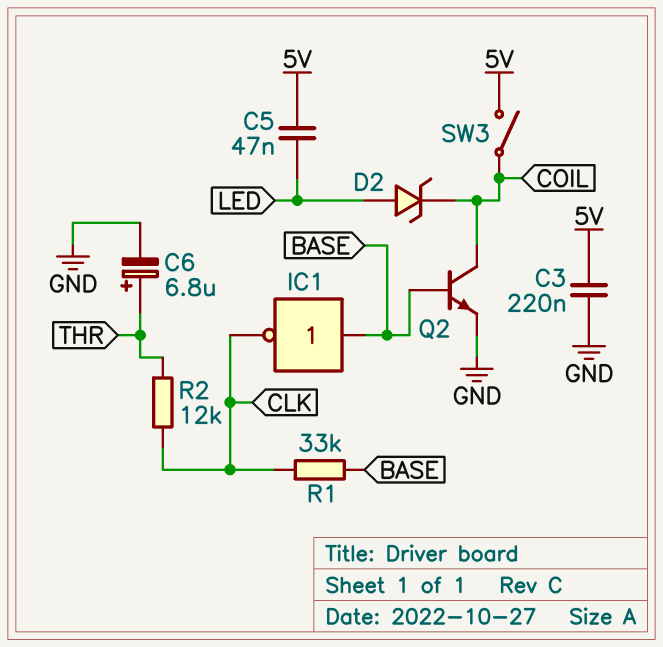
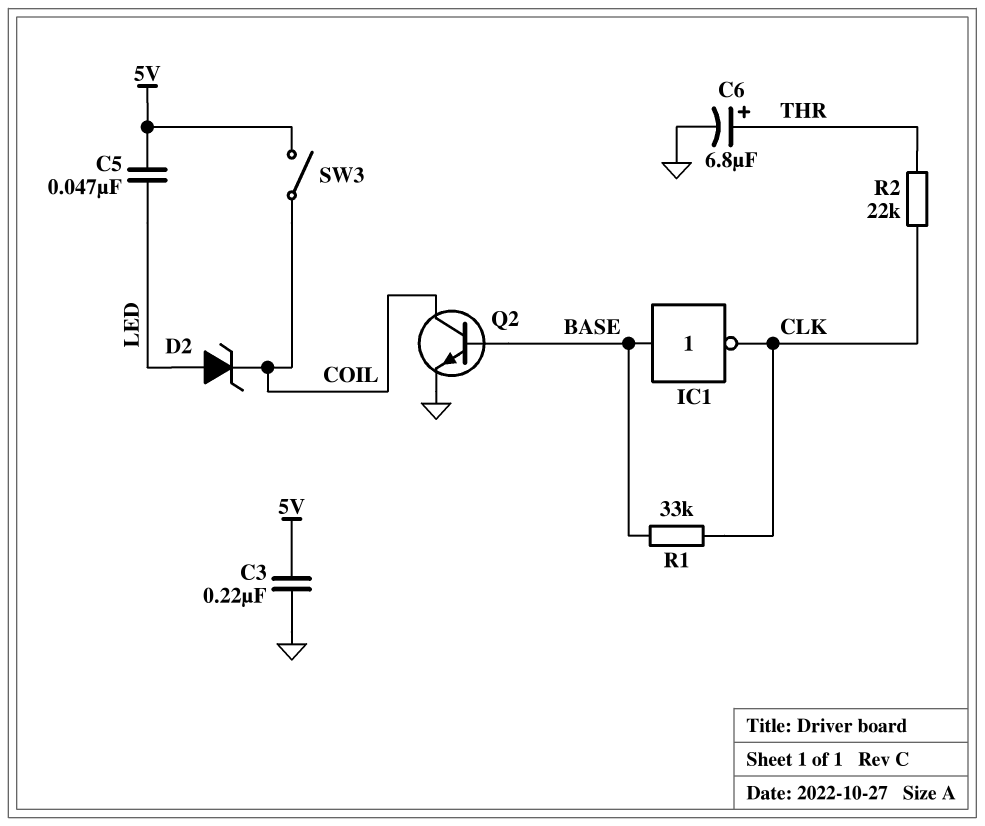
R2: 12k (CLK, THR) -> 22k (CLK, THR)

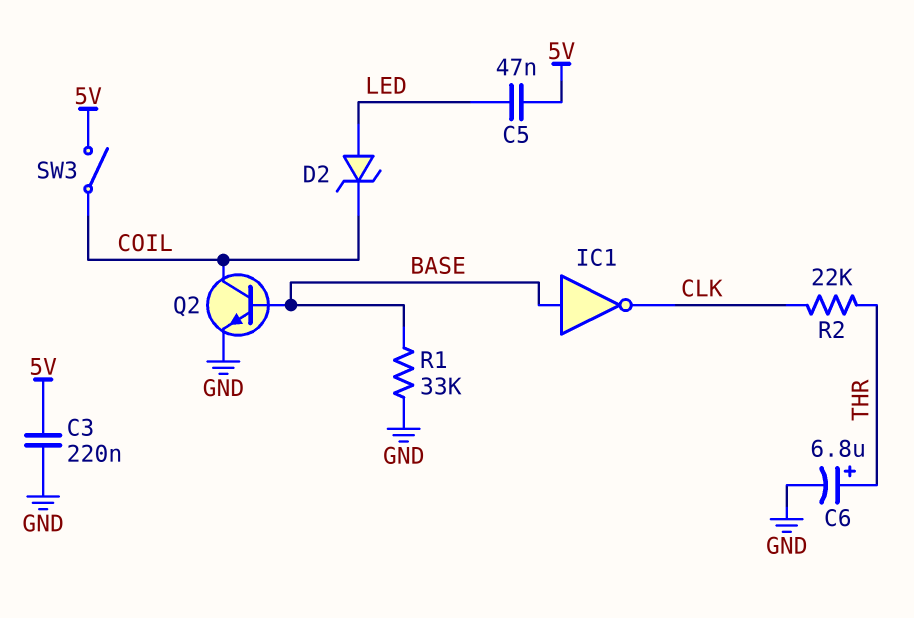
R1: 33k (BASE, CLK) -> 33k (BASE, GND)

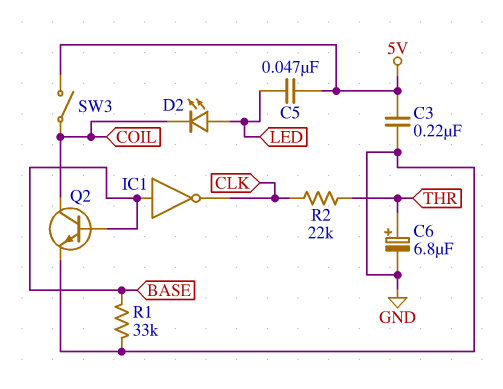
D2: zener (A LED, K COIL) -> LED (A LED, K COIL)

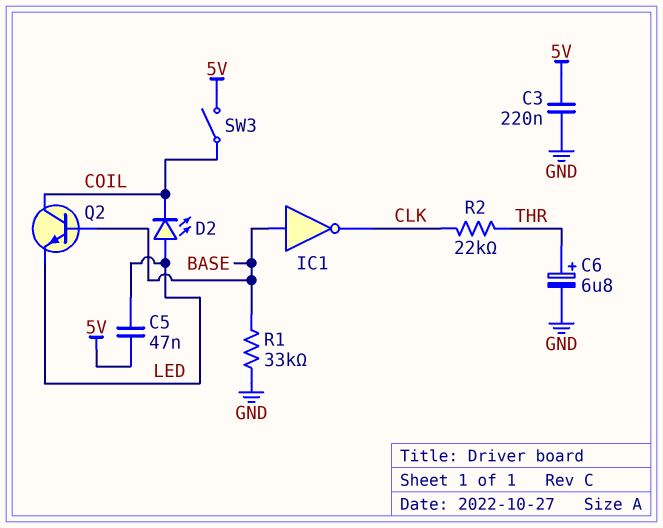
Q2: NPN (B BASE, C COIL, E GND) -> NPN (B BASE, C COIL, E LED)

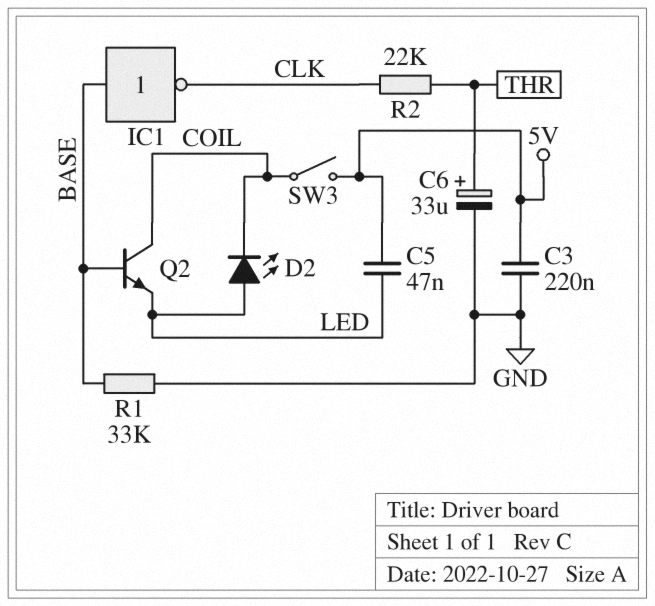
C6: 6.8uF (plus THR, minus GND) -> 33uF (plus THR, minus GND)

